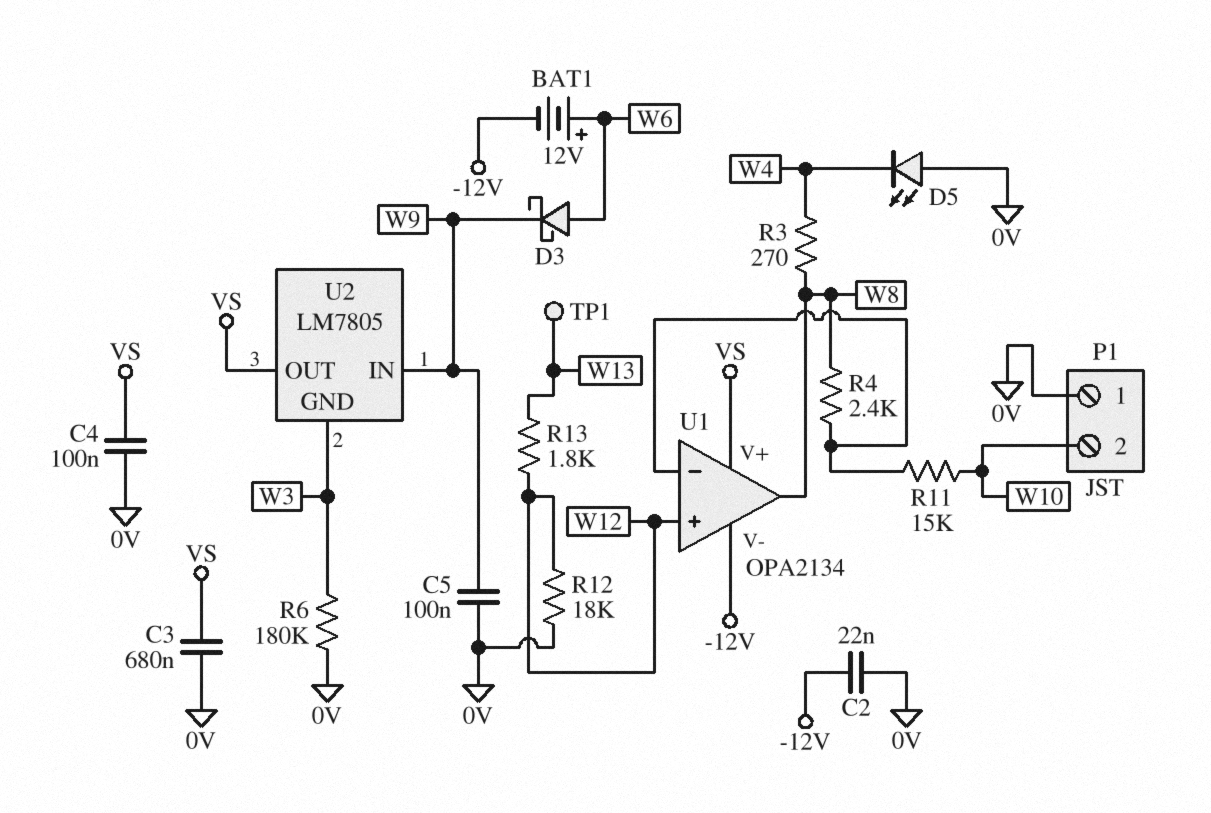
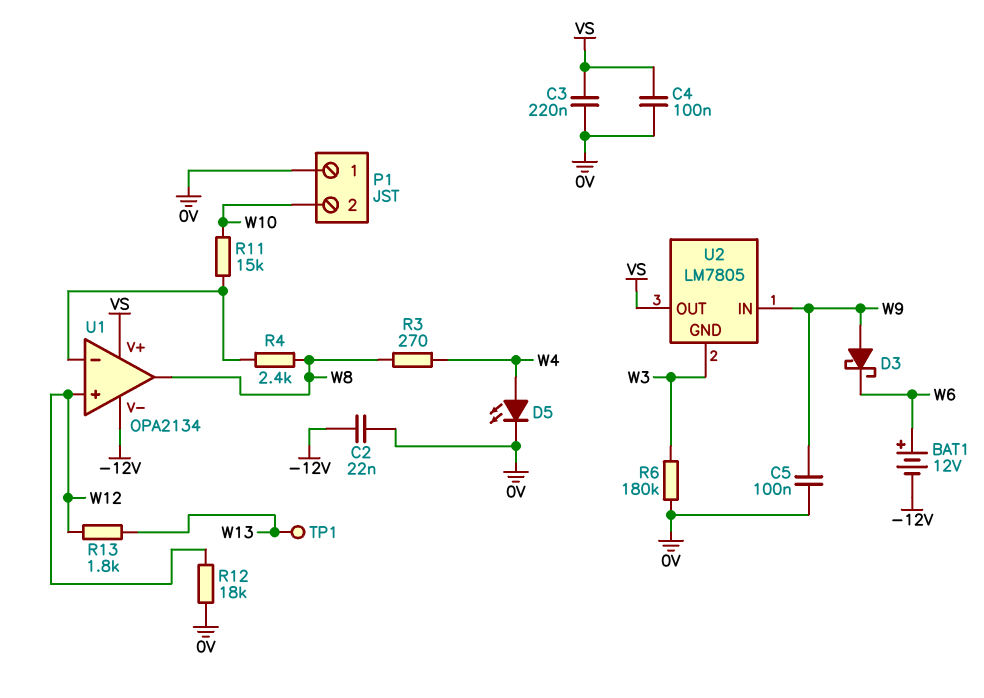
C3: 680nF (0V, VS) -> 220nF (0V, VS)
D3: schottky (A W6, K W9) -> schottky (A W9, K W6)
D5: LED (A 0V, K W4) -> LED (A W4, K 0V)

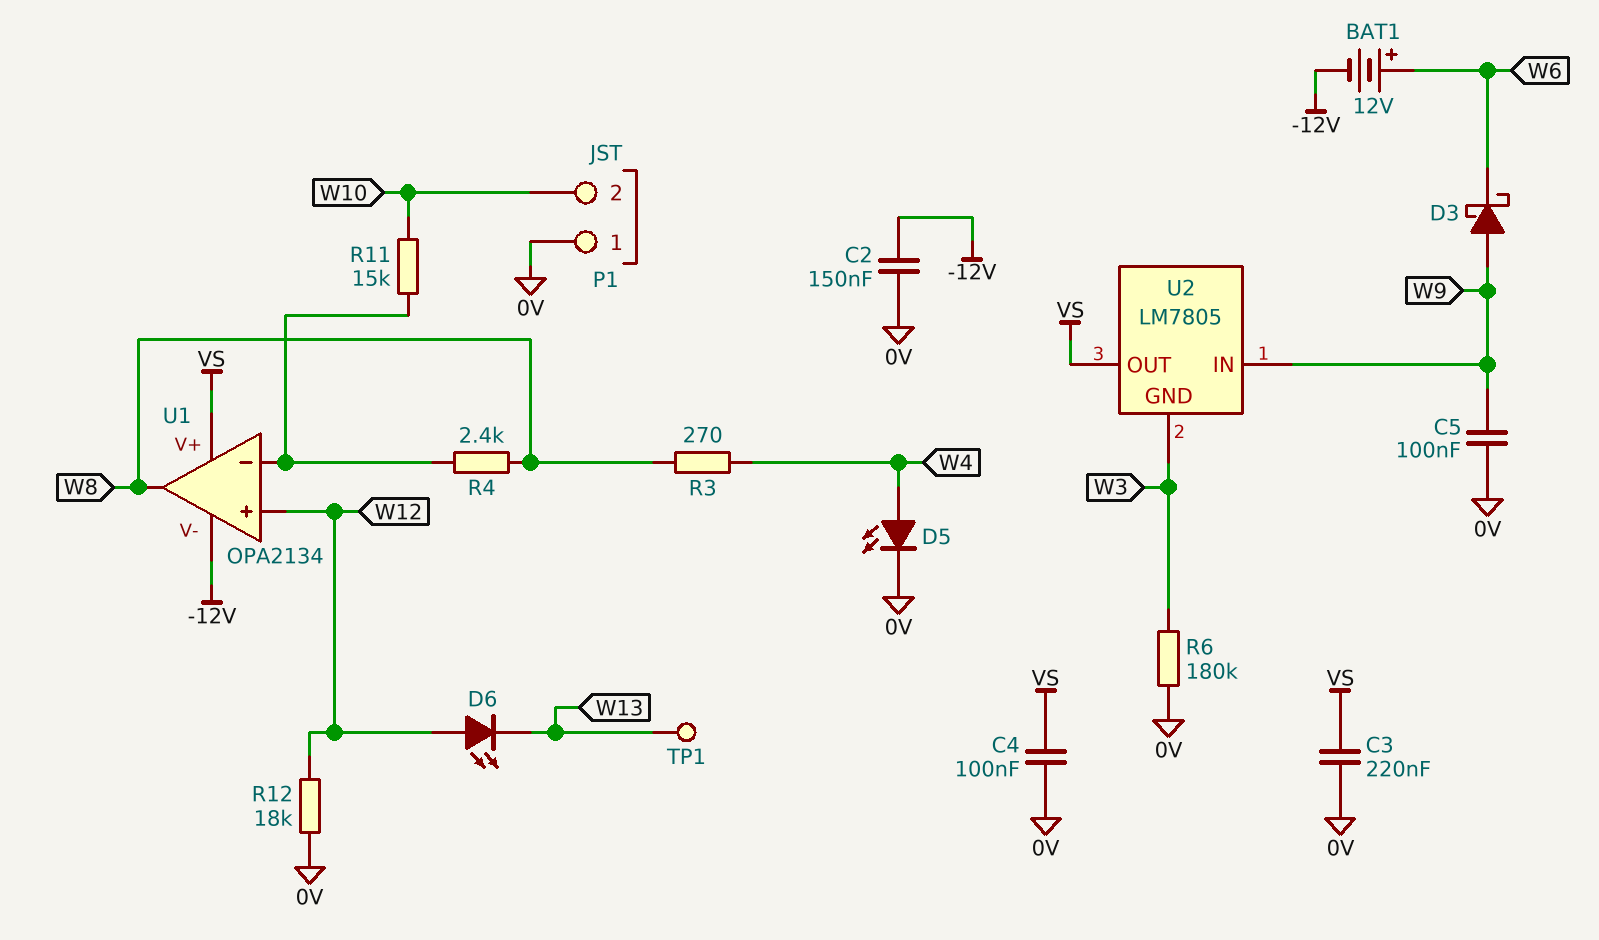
C2: 22nF (-12V, 0V) -> 150nF (-12V, 0V)
D6: none -> LED (A W12, K W13)
R13: 1.8k (W12, W13) -> none

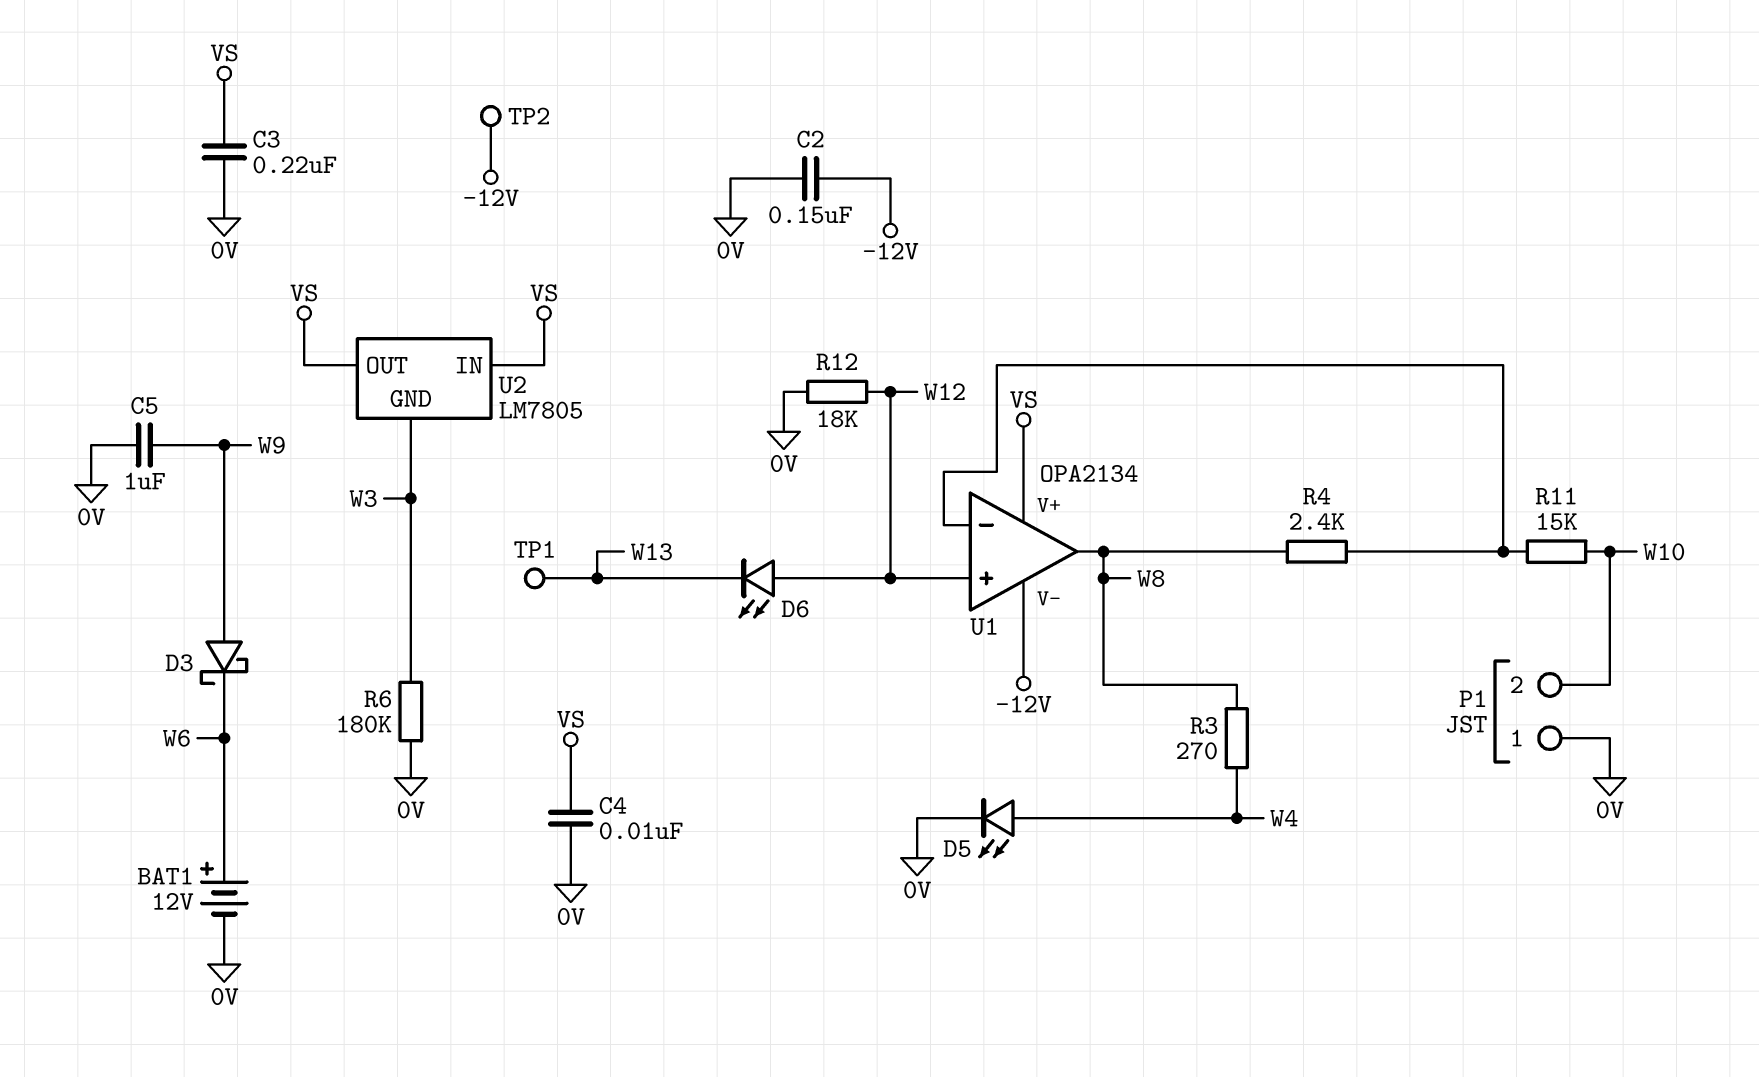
BAT1: 12V (plus W6, minus -12V) -> 12V (plus W6, minus 0V)
C4: 100nF (0V, VS) -> 10nF (0V, VS)
C5: 100nF (0V, W9) -> 1uF (0V, W9)
TP2: none -> test point (-12V)
U2 pin IN: W9 -> VS

